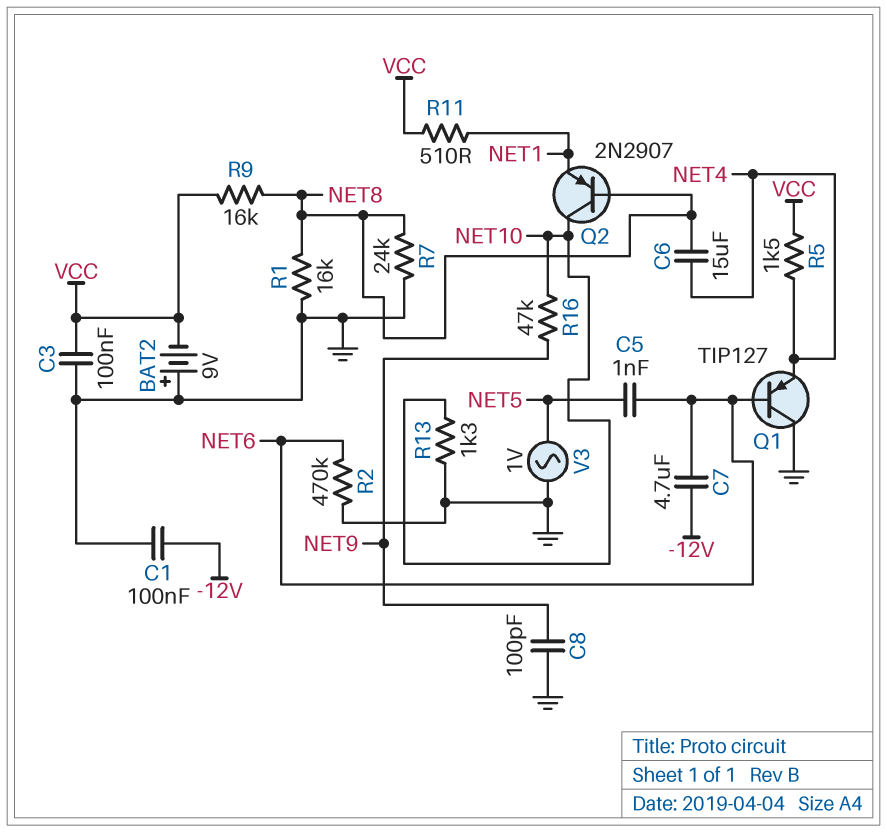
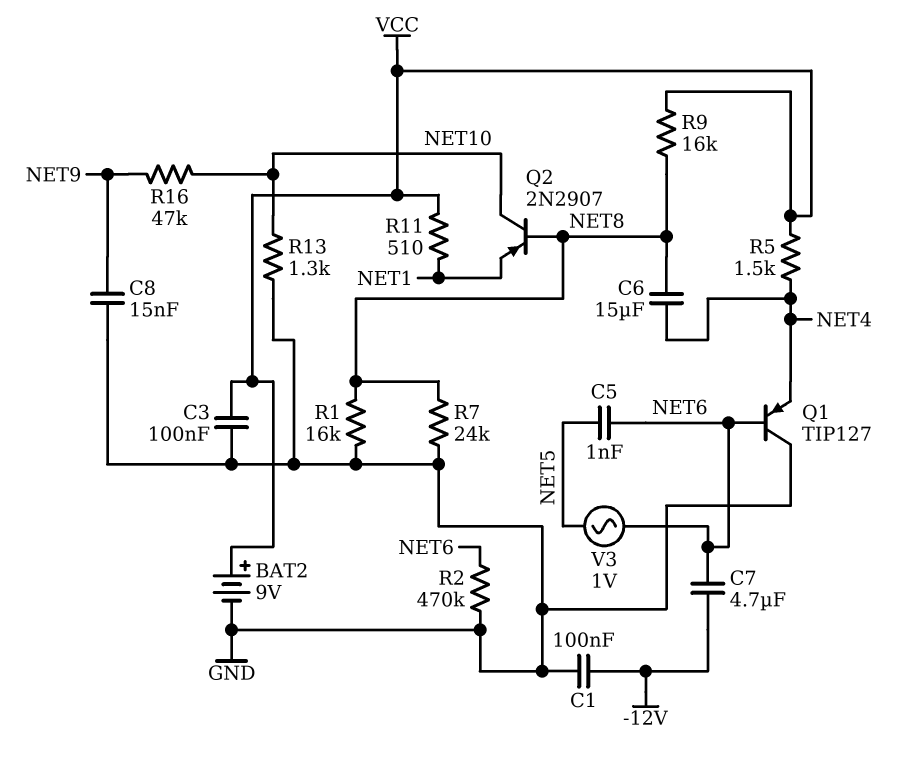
BAT2: 9V (plus GND, minus VCC) -> 9V (plus VCC, minus GND)
C8: 100pF (GND, NET9) -> 15nF (GND, NET9)
V3: AC 1V (GND, NET5) -> AC 1V (NET5, NET6)

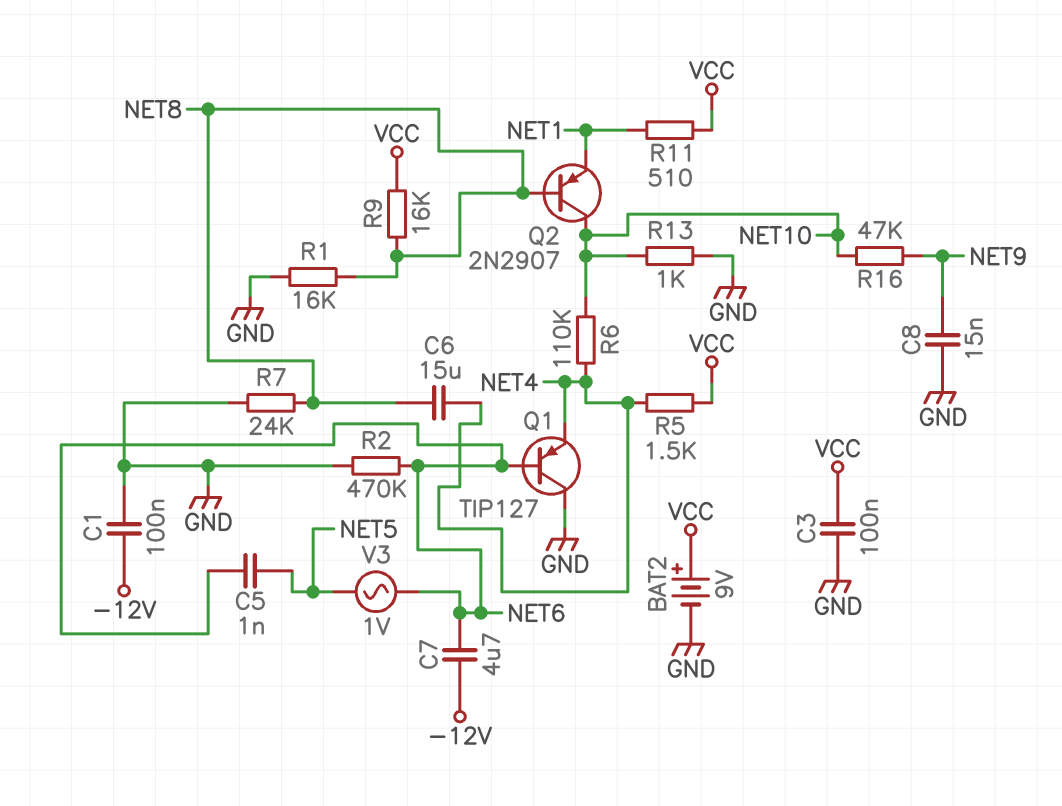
R6: none -> 110k (NET4, NET10)
R13: 1.3k (GND, NET10) -> 1k (GND, NET10)

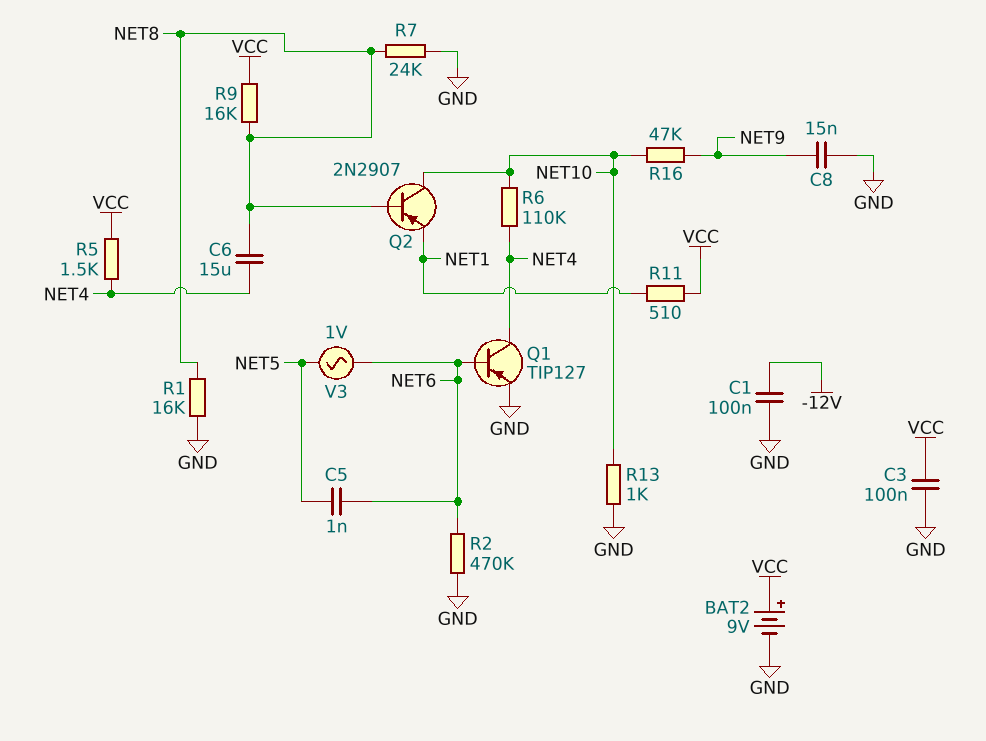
C7: 4.7uF (-12V, NET6) -> none
Q1: PNP TIP127 (B NET6, C GND, E NET4) -> PNP TIP127 (B NET6, C NET4, E GND)

